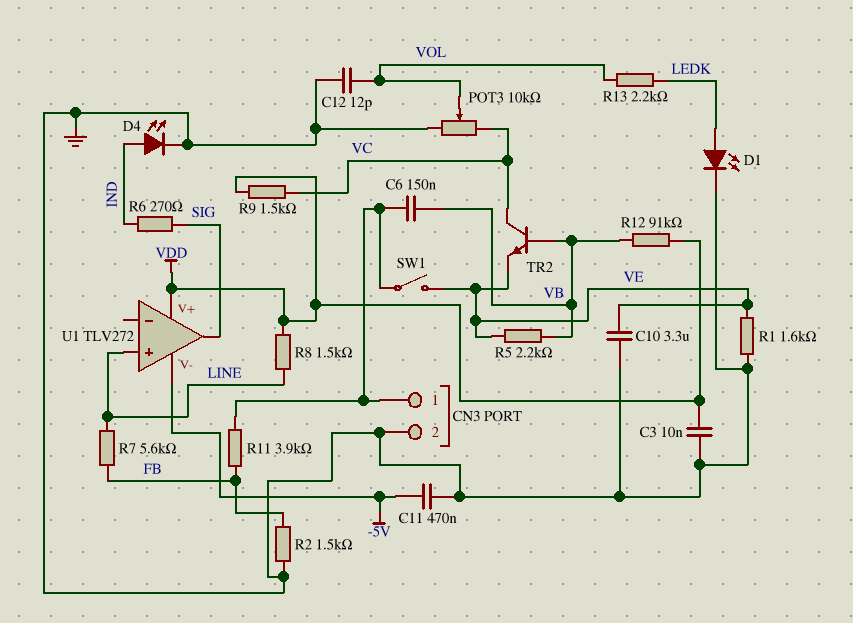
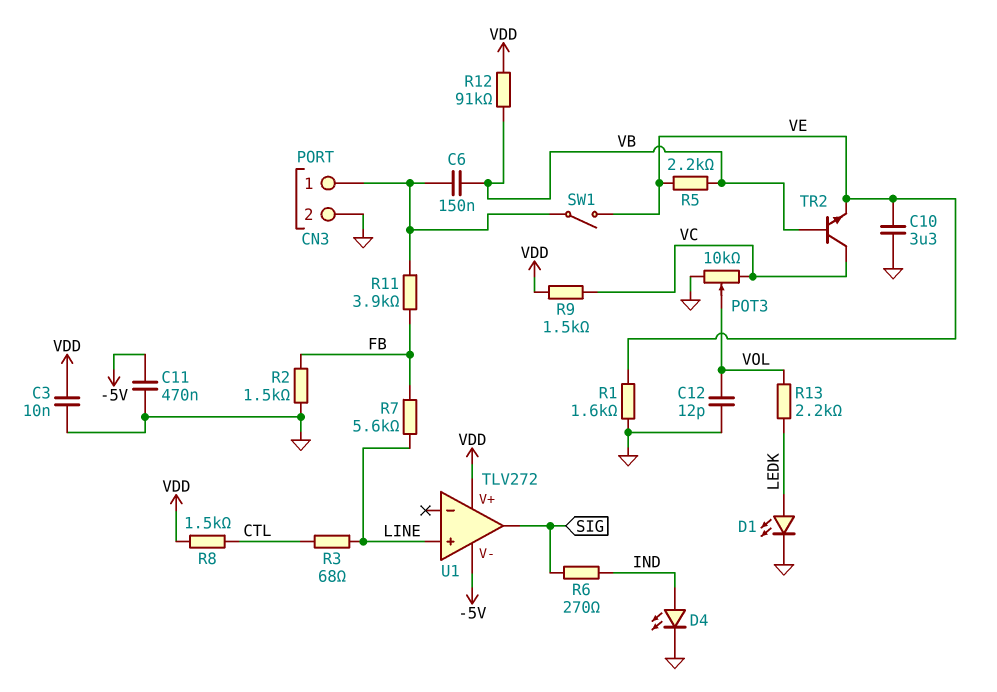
R3: none -> 68 (CTL, LINE)
R8: 1.5k (LINE, VDD) -> 1.5k (CTL, VDD)

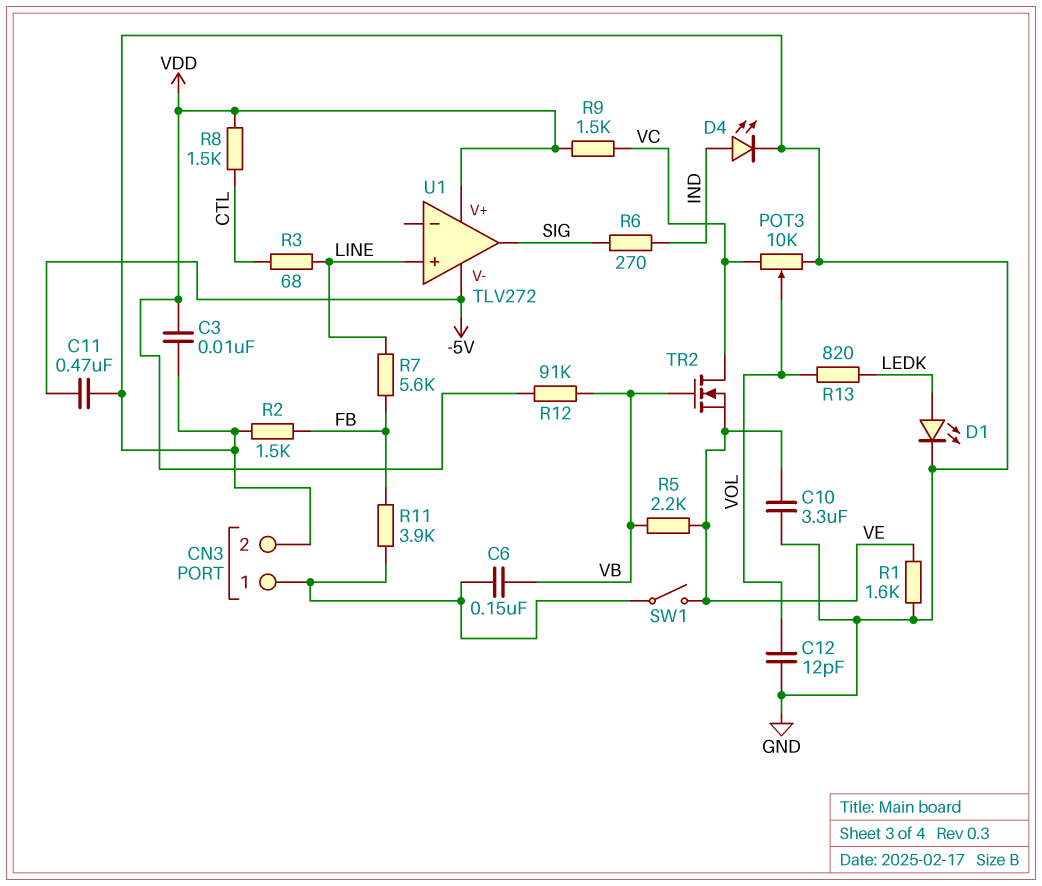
R13: 2.2k (LEDK, VOL) -> 820 (LEDK, VOL)
TR2: NPN (B VB, C VC, E VE) -> NMOS (G VB, D VC, S VE)

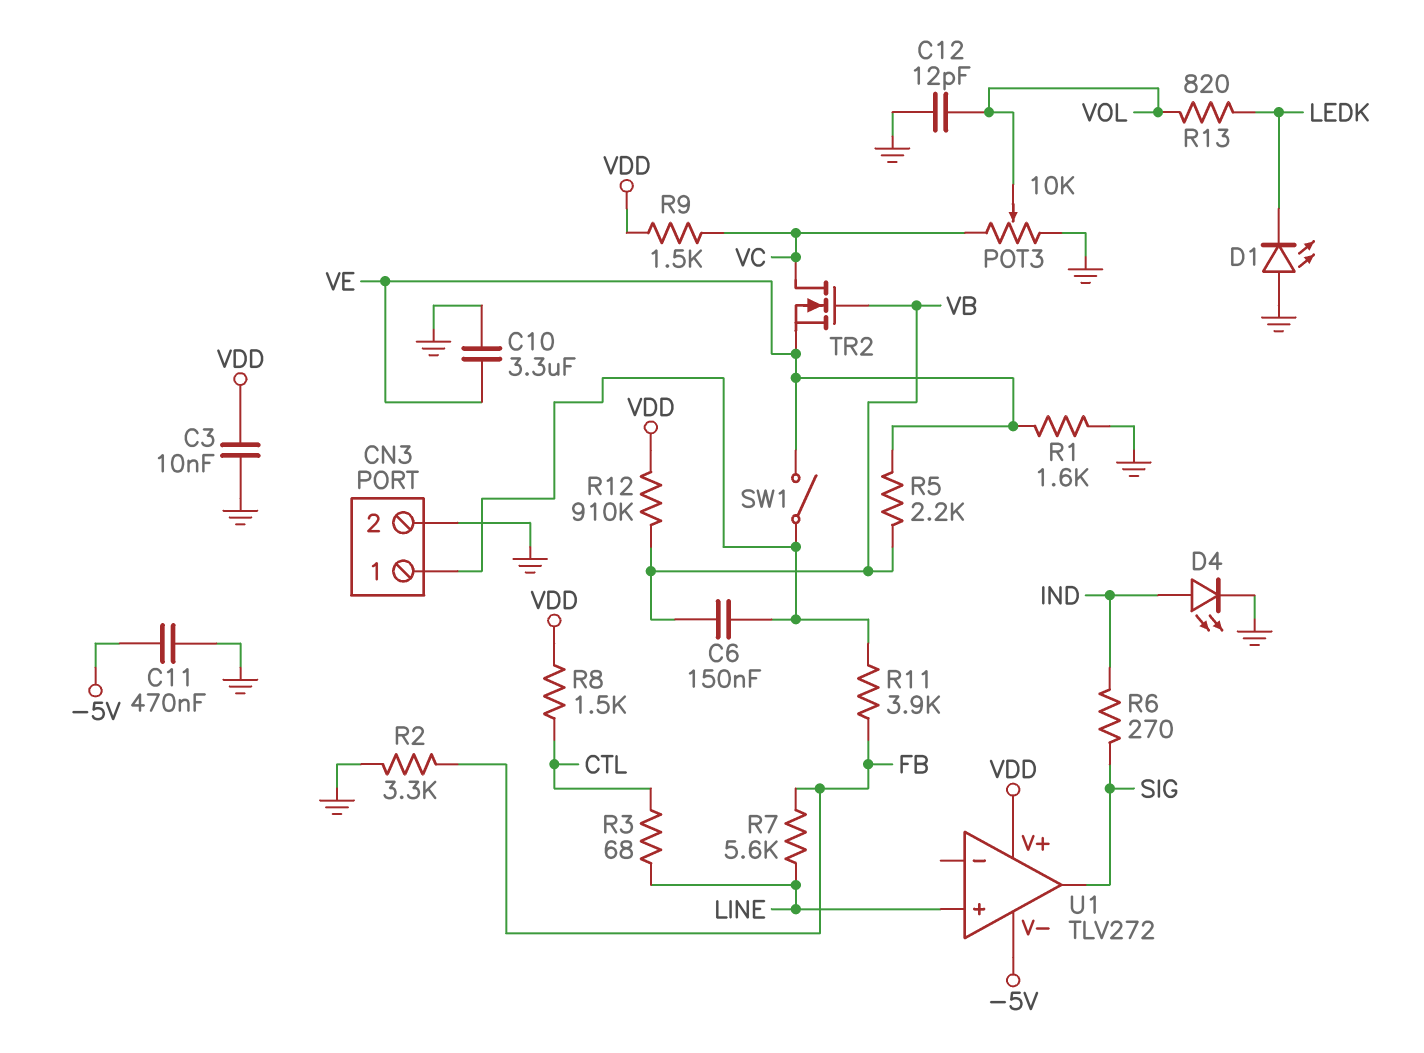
D1: LED (A LEDK, K GND) -> LED (A GND, K LEDK)
R2: 1.5k (FB, GND) -> 3.3k (FB, GND)
R12: 91k (VB, VDD) -> 910k (VB, VDD)

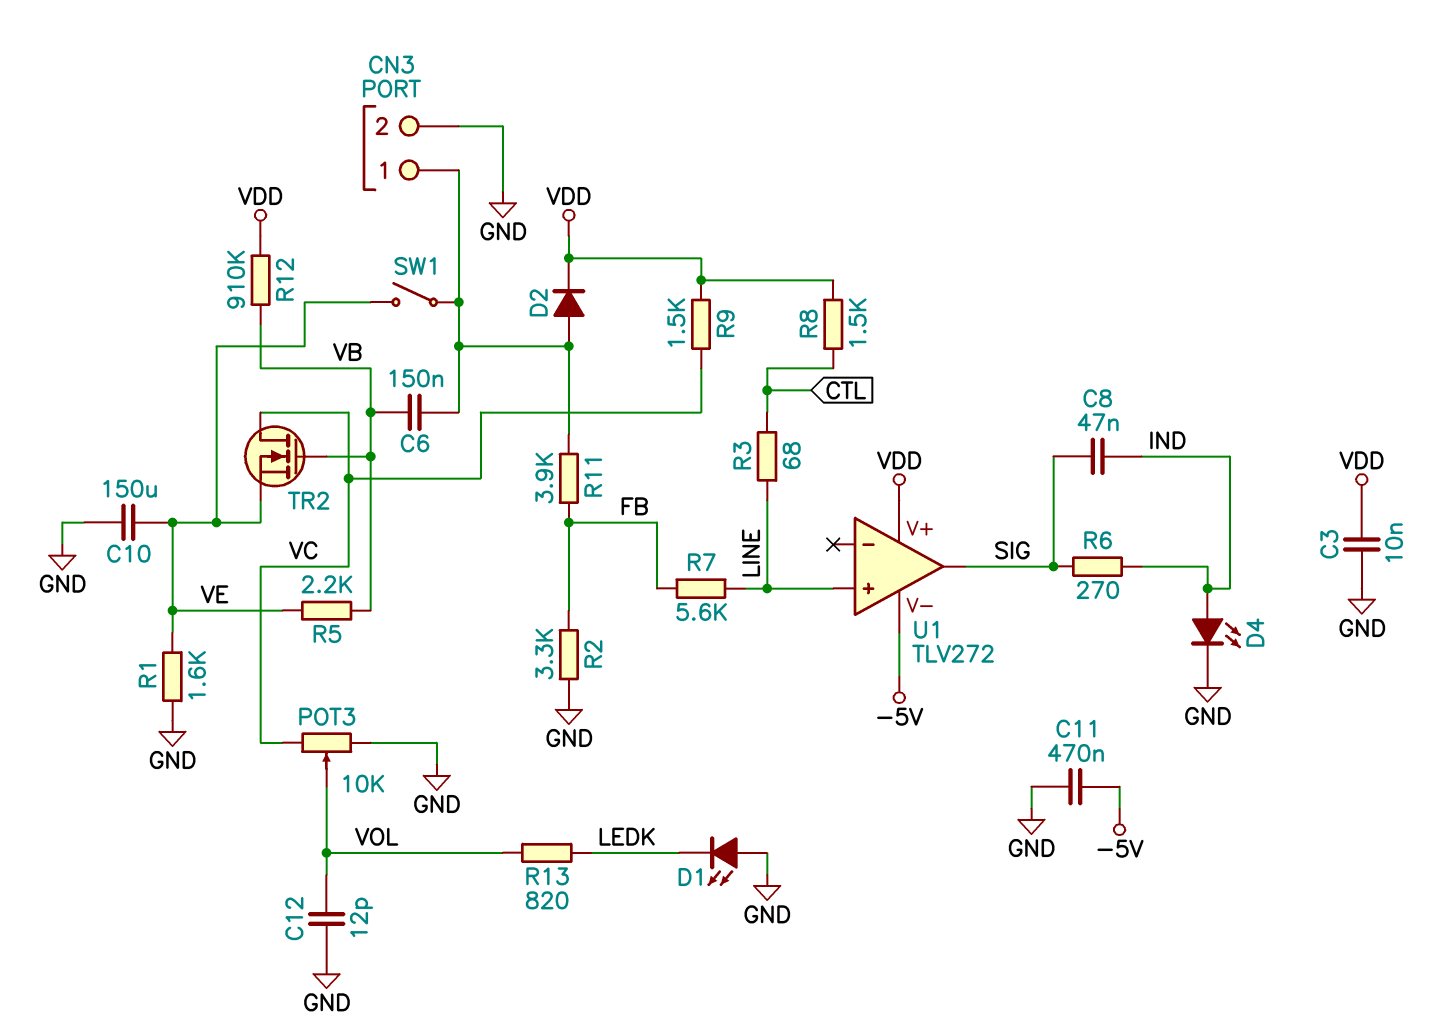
C8: none -> 47nF (IND, SIG)
C10: 3.3uF (GND, VE) -> 150uF (GND, VE)
D2: none -> diode (A CN3/1, K VDD)

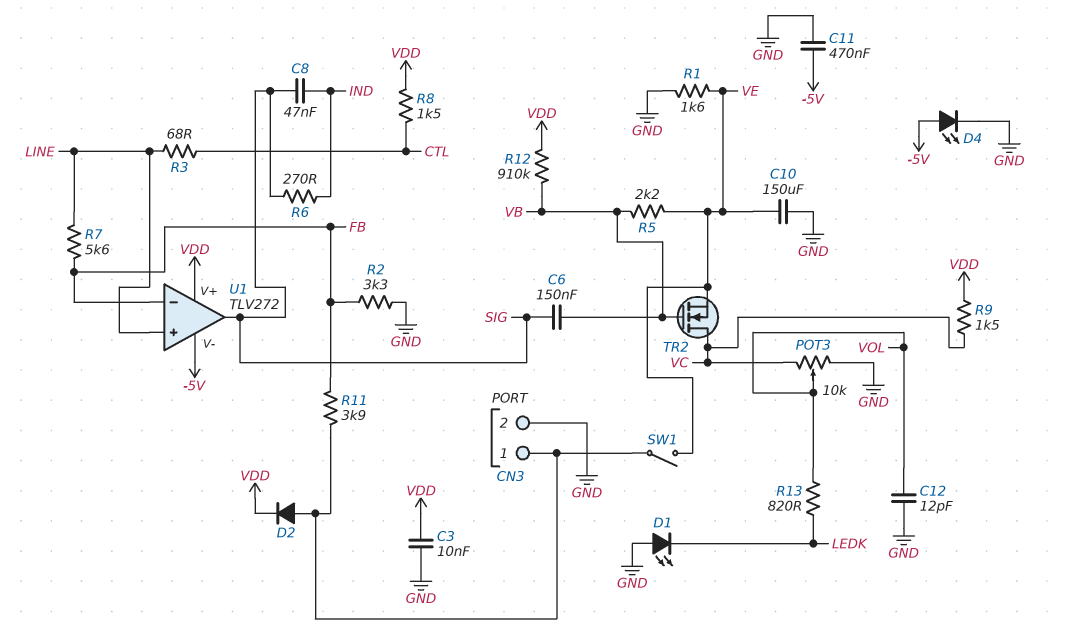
C6: 150nF (CN3/1, VB) -> 150nF (SIG, VB)
D4: LED (A IND, K GND) -> LED (A -5V, K GND)
U1 pin in-: none -> FB

